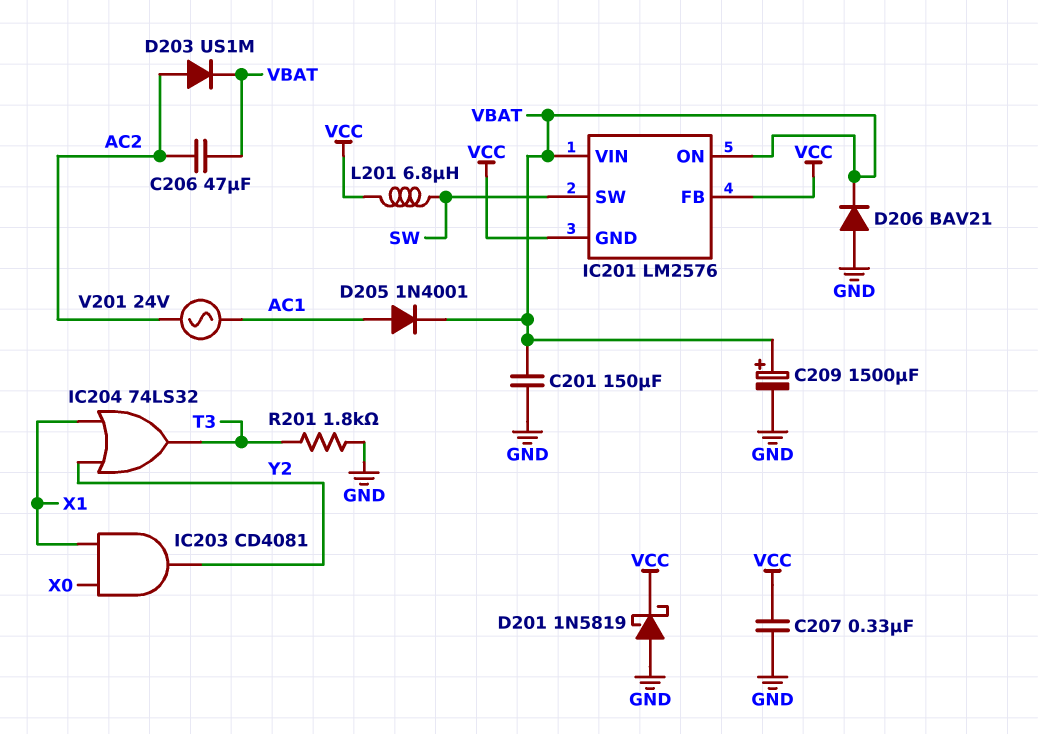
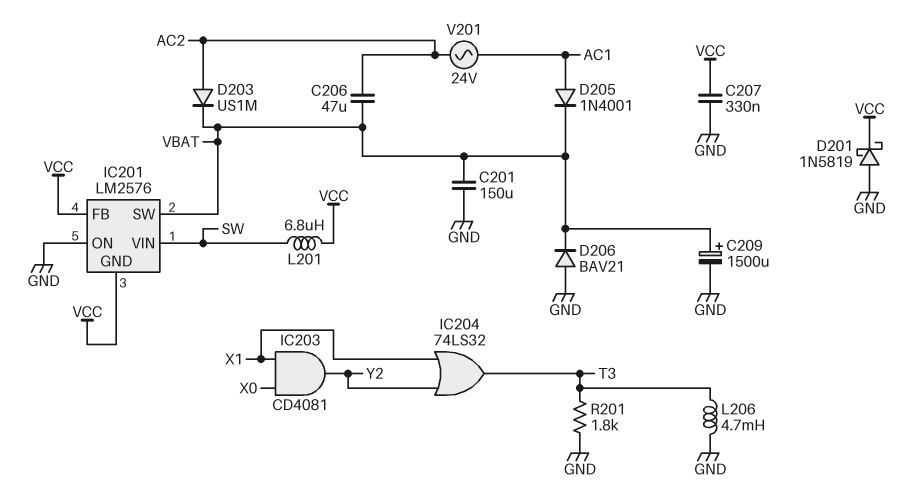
IC201 pin ON: VBAT -> GND
IC201 pin SW: SW -> VBAT
IC201 pin VIN: VBAT -> SW
L206: none -> 4.7mH (GND, T3)

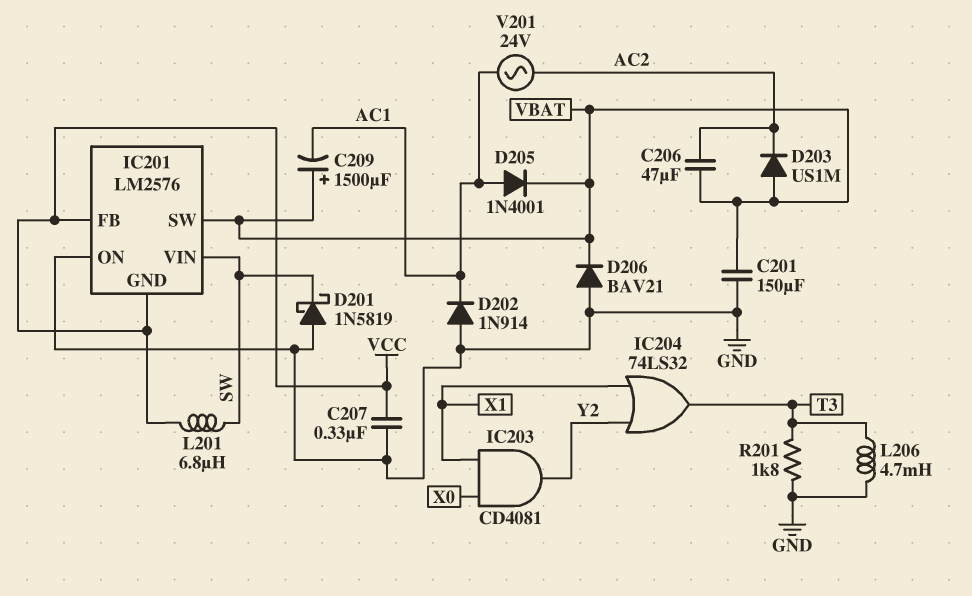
C209: 1500uF (plus VBAT, minus GND) -> 1500uF (plus VBAT, minus AC1)
D201: schottky 1N5819 (A GND, K VCC) -> schottky 1N5819 (A GND, K SW)
D202: none -> diode 1N914 (A GND, K AC1)
D203: diode US1M (A AC2, K VBAT) -> diode US1M (A VBAT, K AC2)

